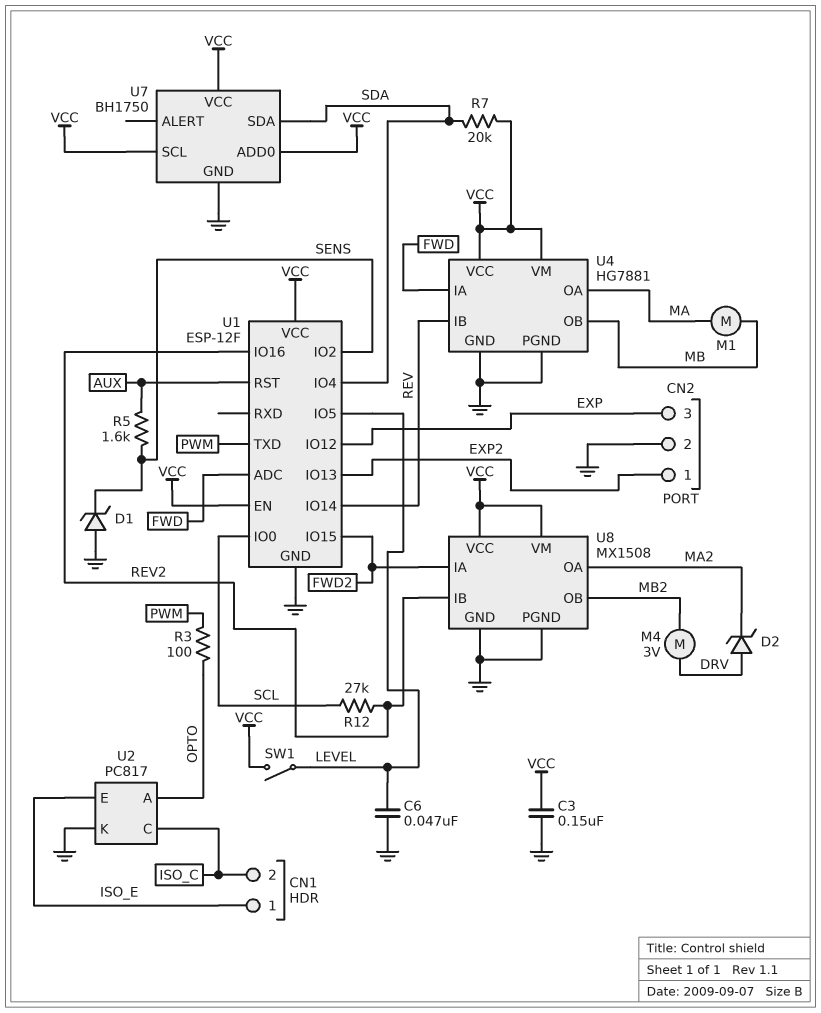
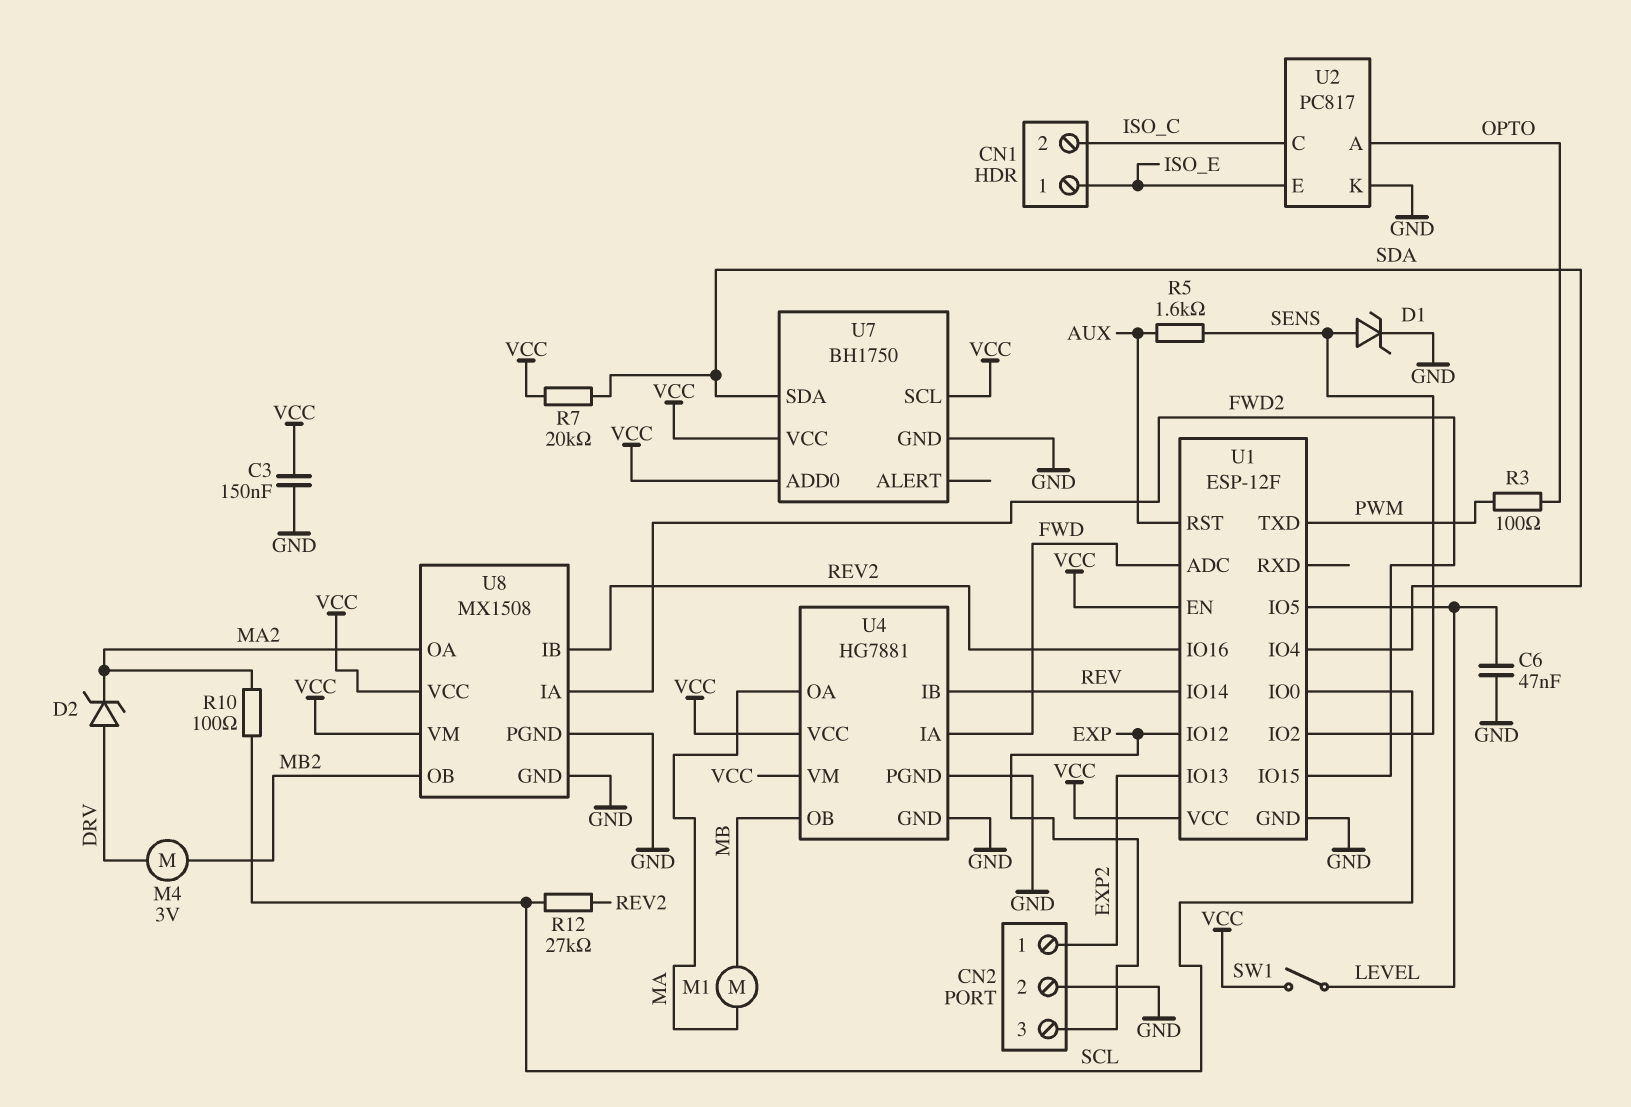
D1: zener (A GND, K SENS) -> zener (A SENS, K GND)
R10: none -> 100 (MA2, SCL)

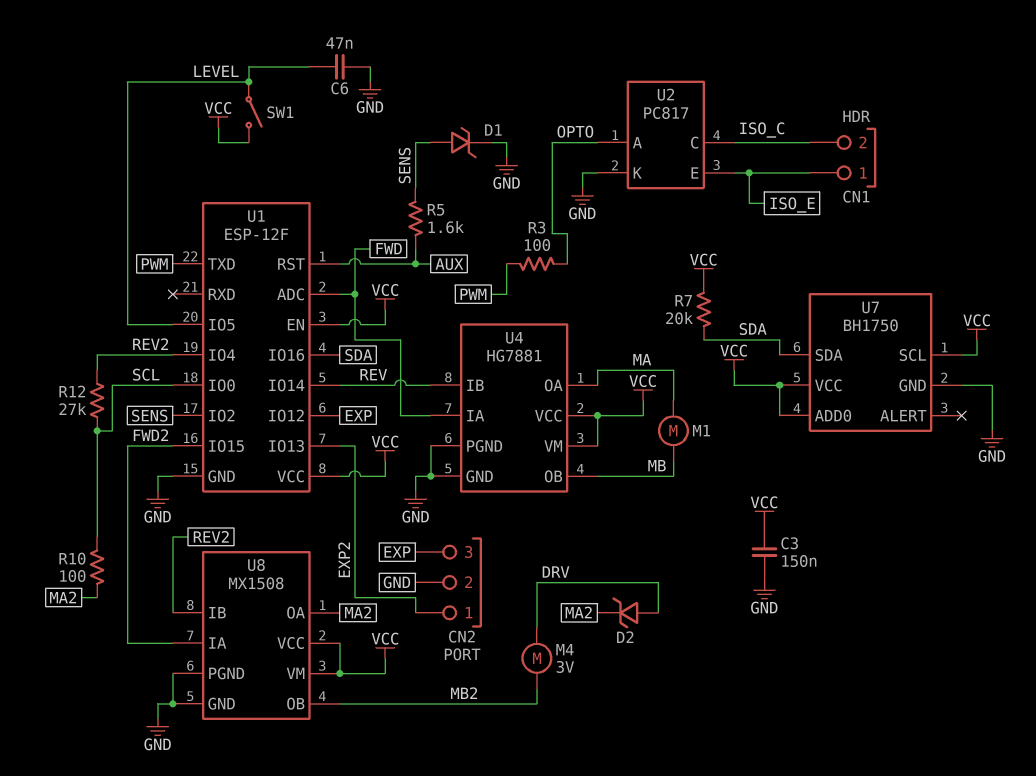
U1 pin IO4: SDA -> REV2
U1 pin IO16: REV2 -> SDA

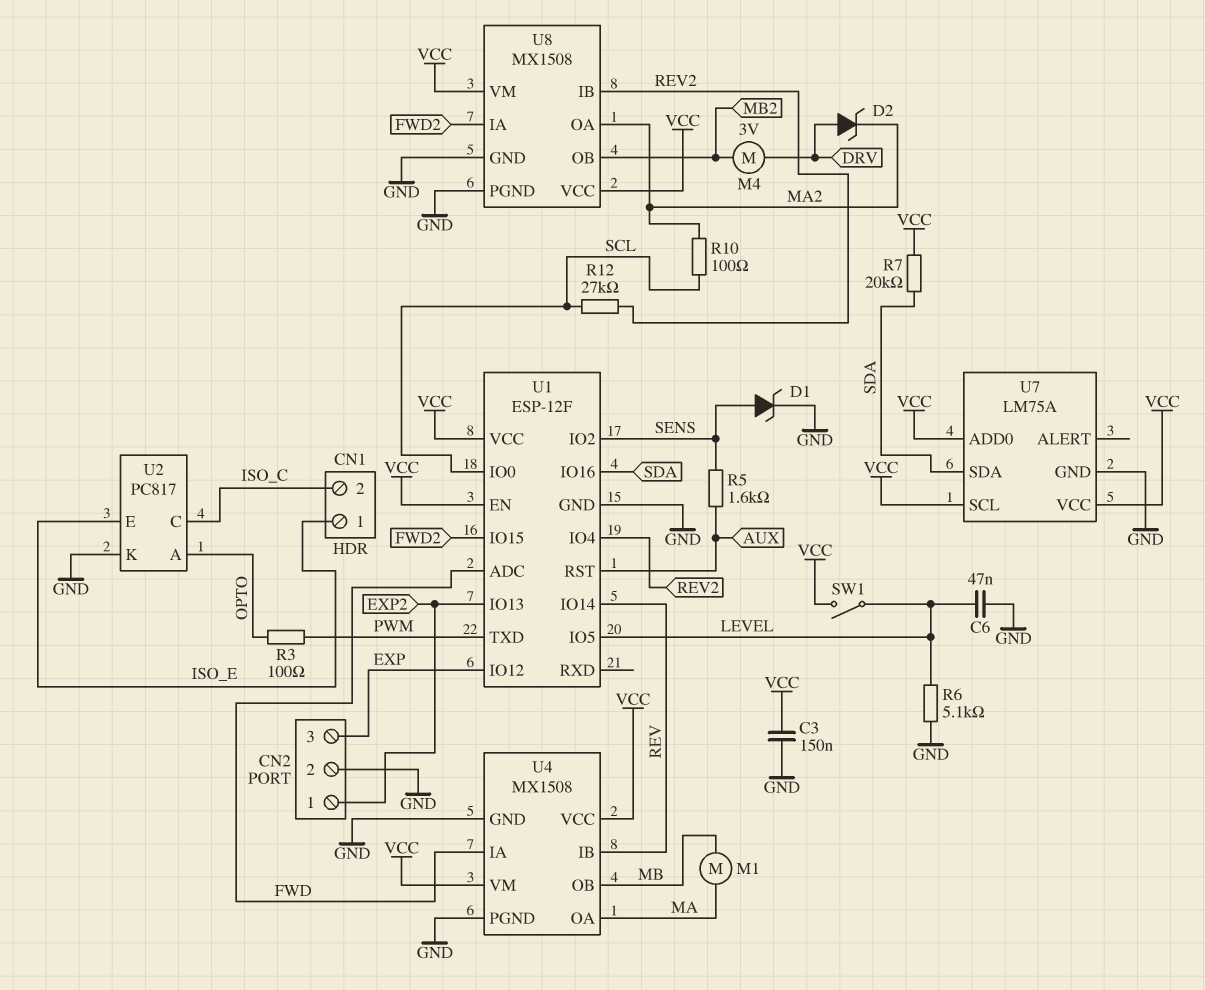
R6: none -> 5.1k (GND, LEVEL)
U4: HG7881 -> MX1508
U7: BH1750 -> LM75A

